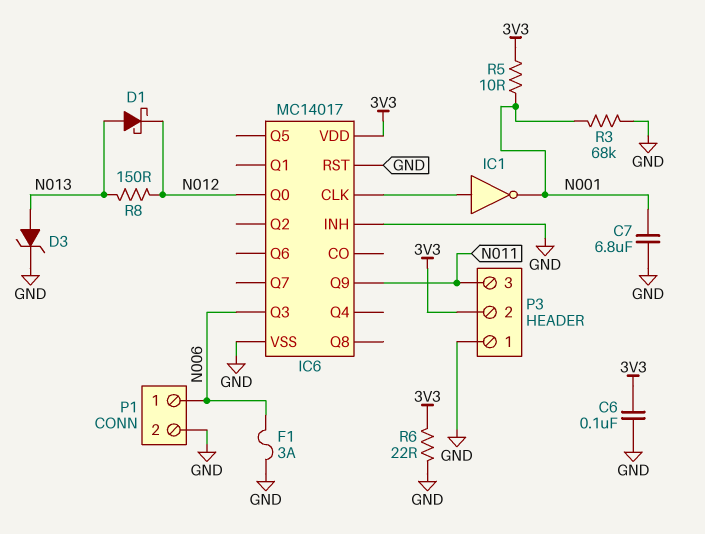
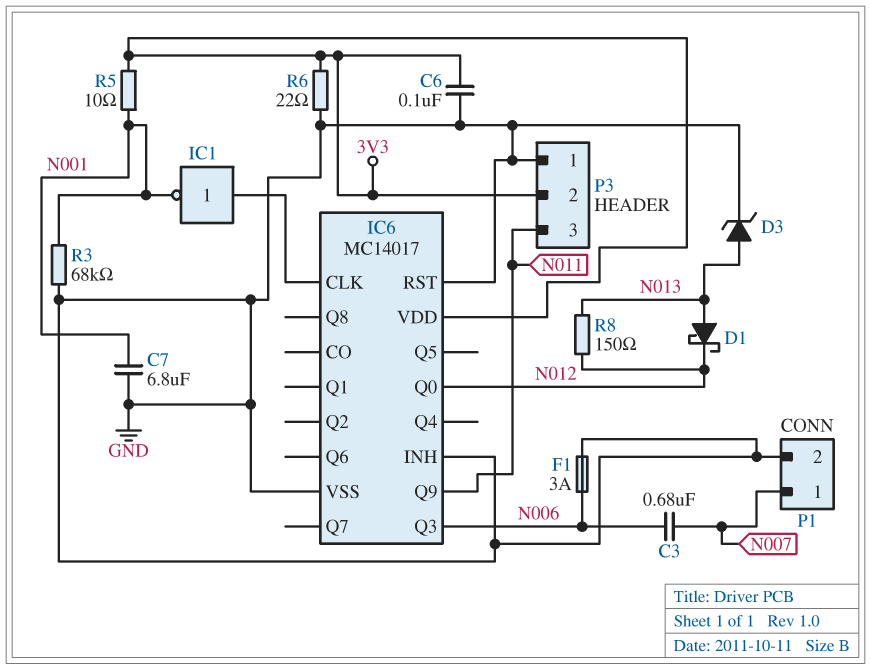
C3: none -> 680nF (N006, N007)
P1 pin 1: N006 -> N007

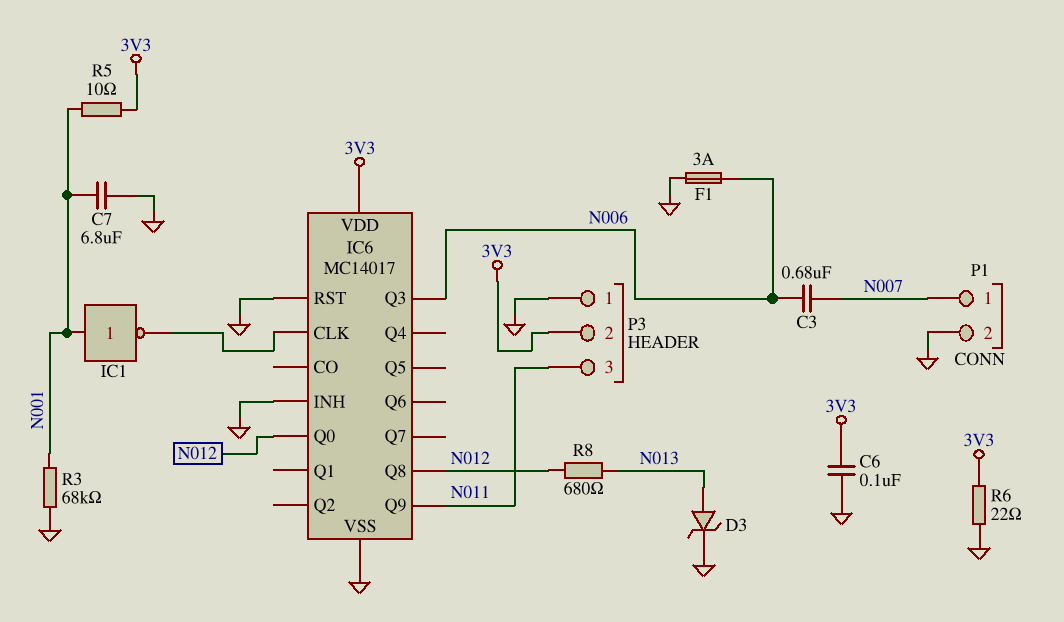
D1: schottky (A N013, K N012) -> none
IC1: NOT (in IC6/CLK, out N001) -> NOT (in N001, out IC6/CLK)
IC6 pin Q8: none -> N012
R8: 150 (N012, N013) -> 680 (N012, N013)

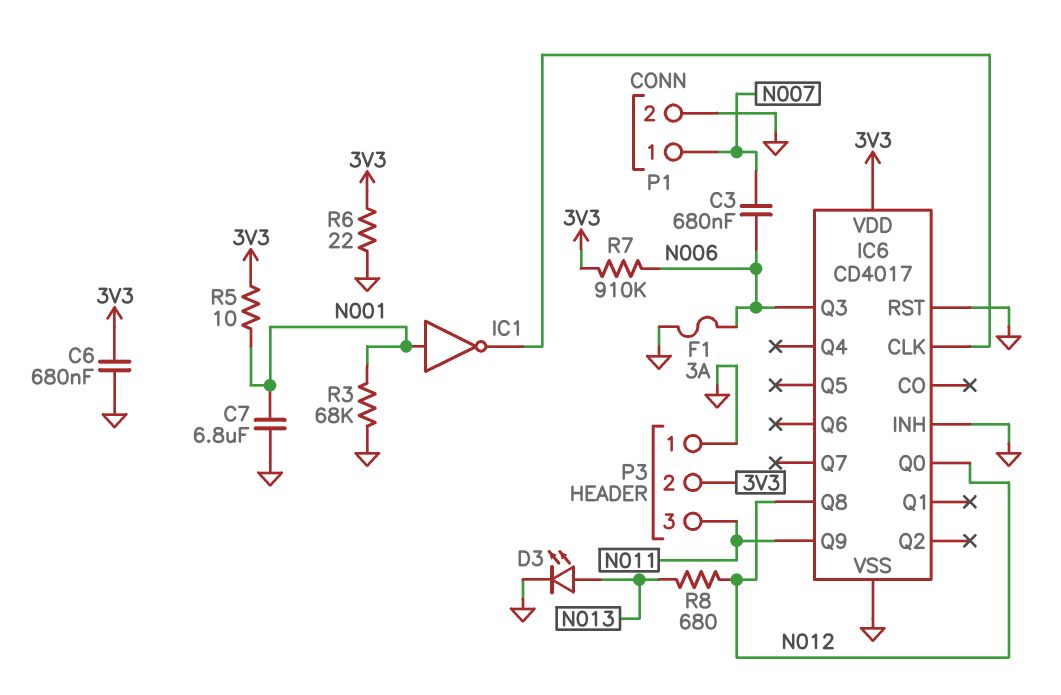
C6: 100nF (3V3, GND) -> 680nF (3V3, GND)
D3: zener (A N013, K GND) -> LED (A N013, K GND)
IC6: MC14017 -> CD4017
R7: none -> 910k (3V3, N006)

